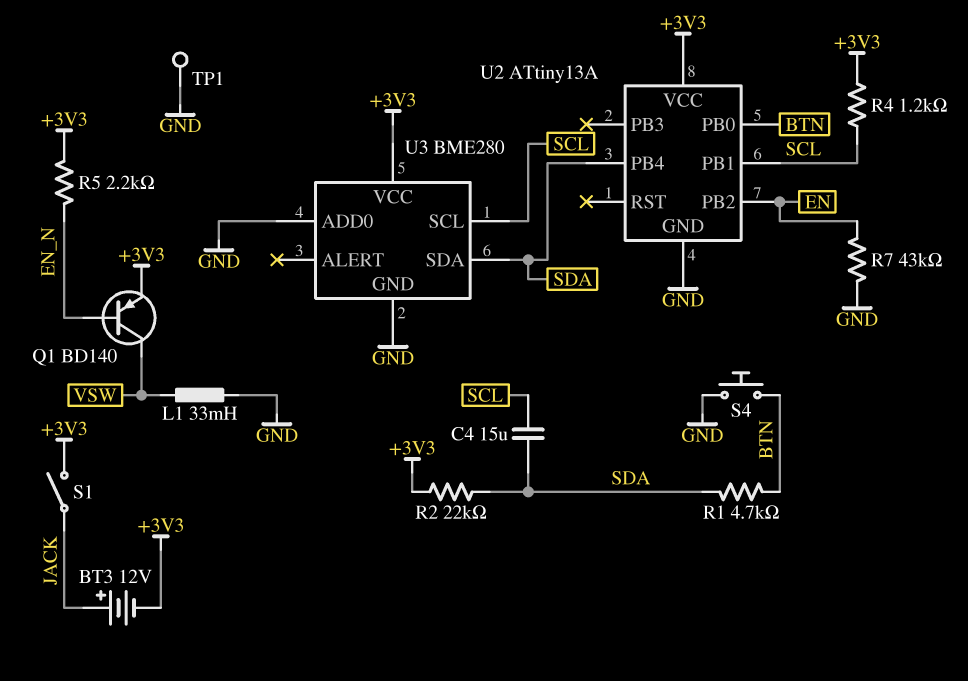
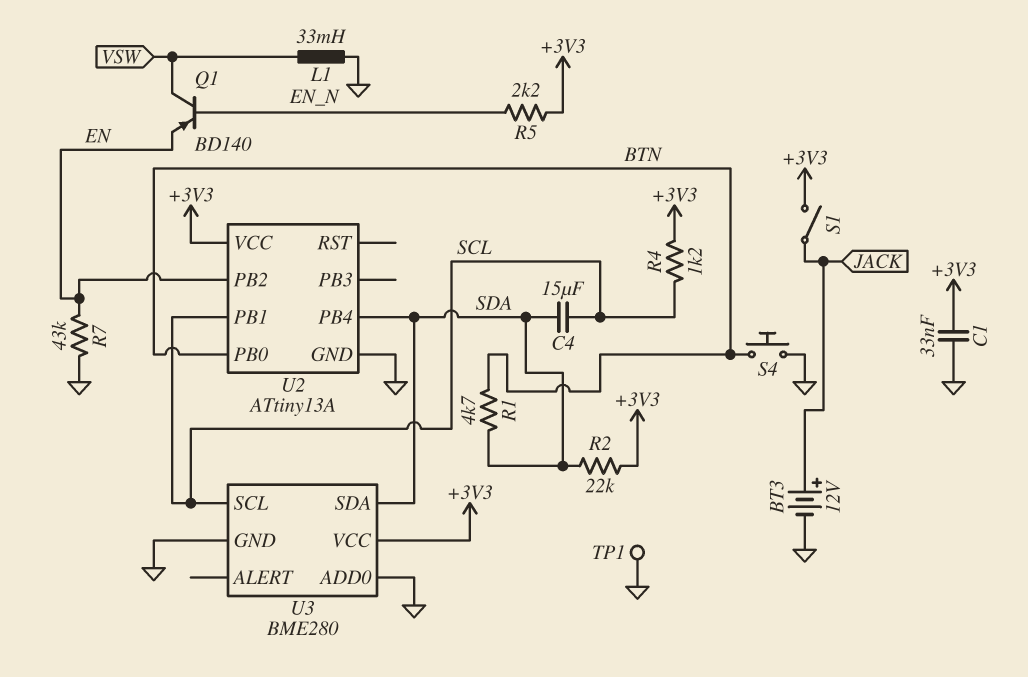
BT3: 12V (plus JACK, minus +3V3) -> 12V (plus JACK, minus GND)
C1: none -> 33nF (+3V3, GND)
Q1: PNP BD140 (B EN_N, C VSW, E +3V3) -> PNP BD140 (B EN_N, C VSW, E EN)

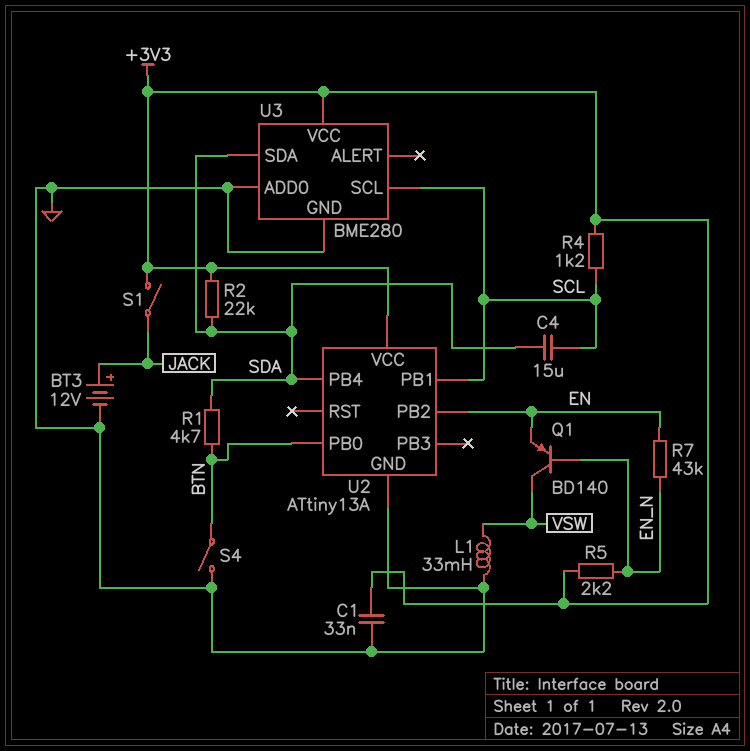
R7: 43k (EN, GND) -> 43k (EN, EN_N)
S4: button (BTN, GND) -> switch (BTN, GND)
TP1: test point (GND) -> none

